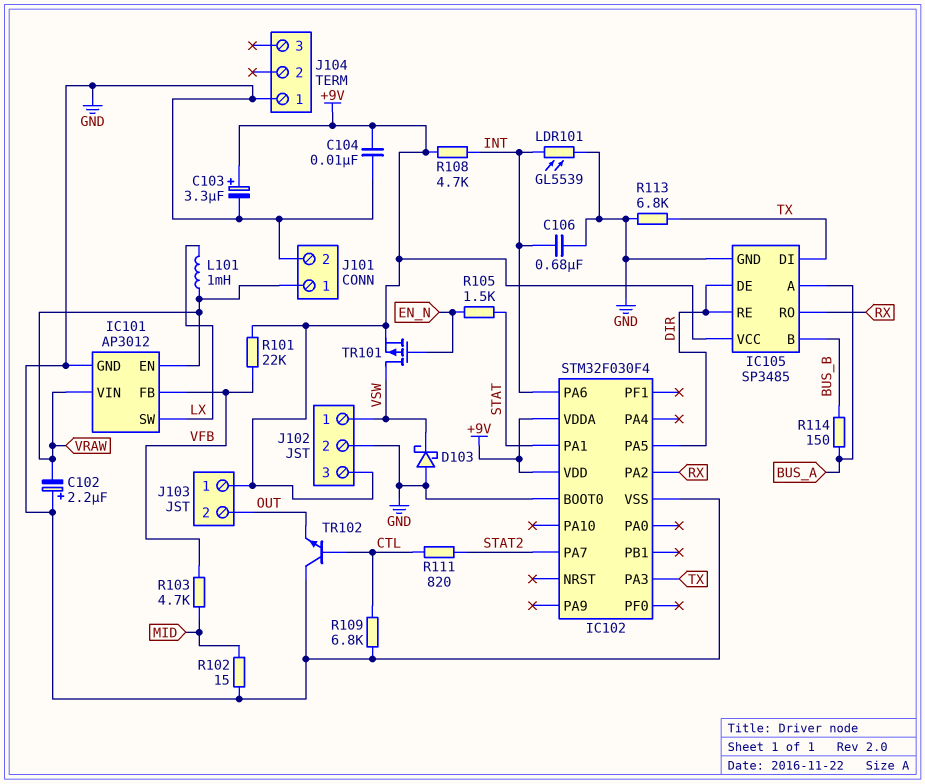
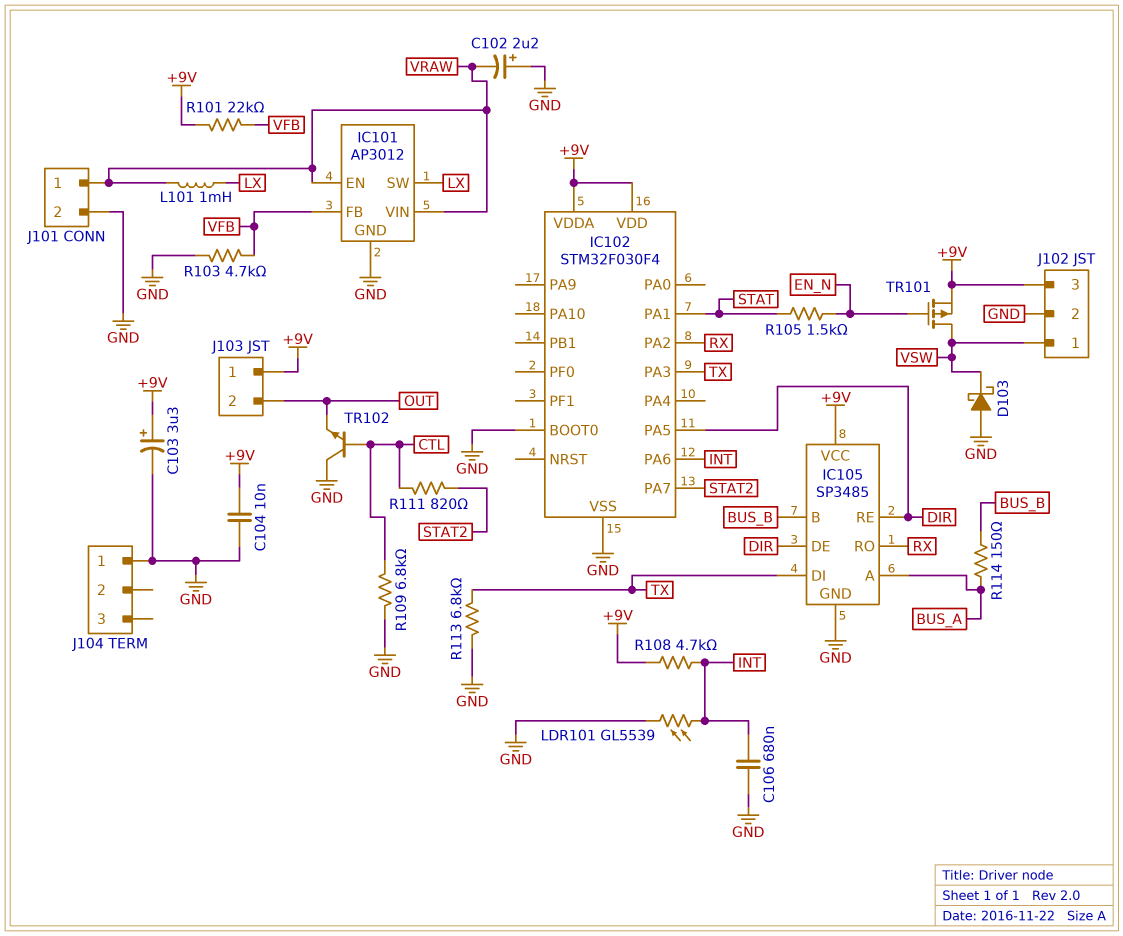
R102: 15 (GND, MID) -> none
R103: 4.7k (MID, VFB) -> 4.7k (GND, VFB)

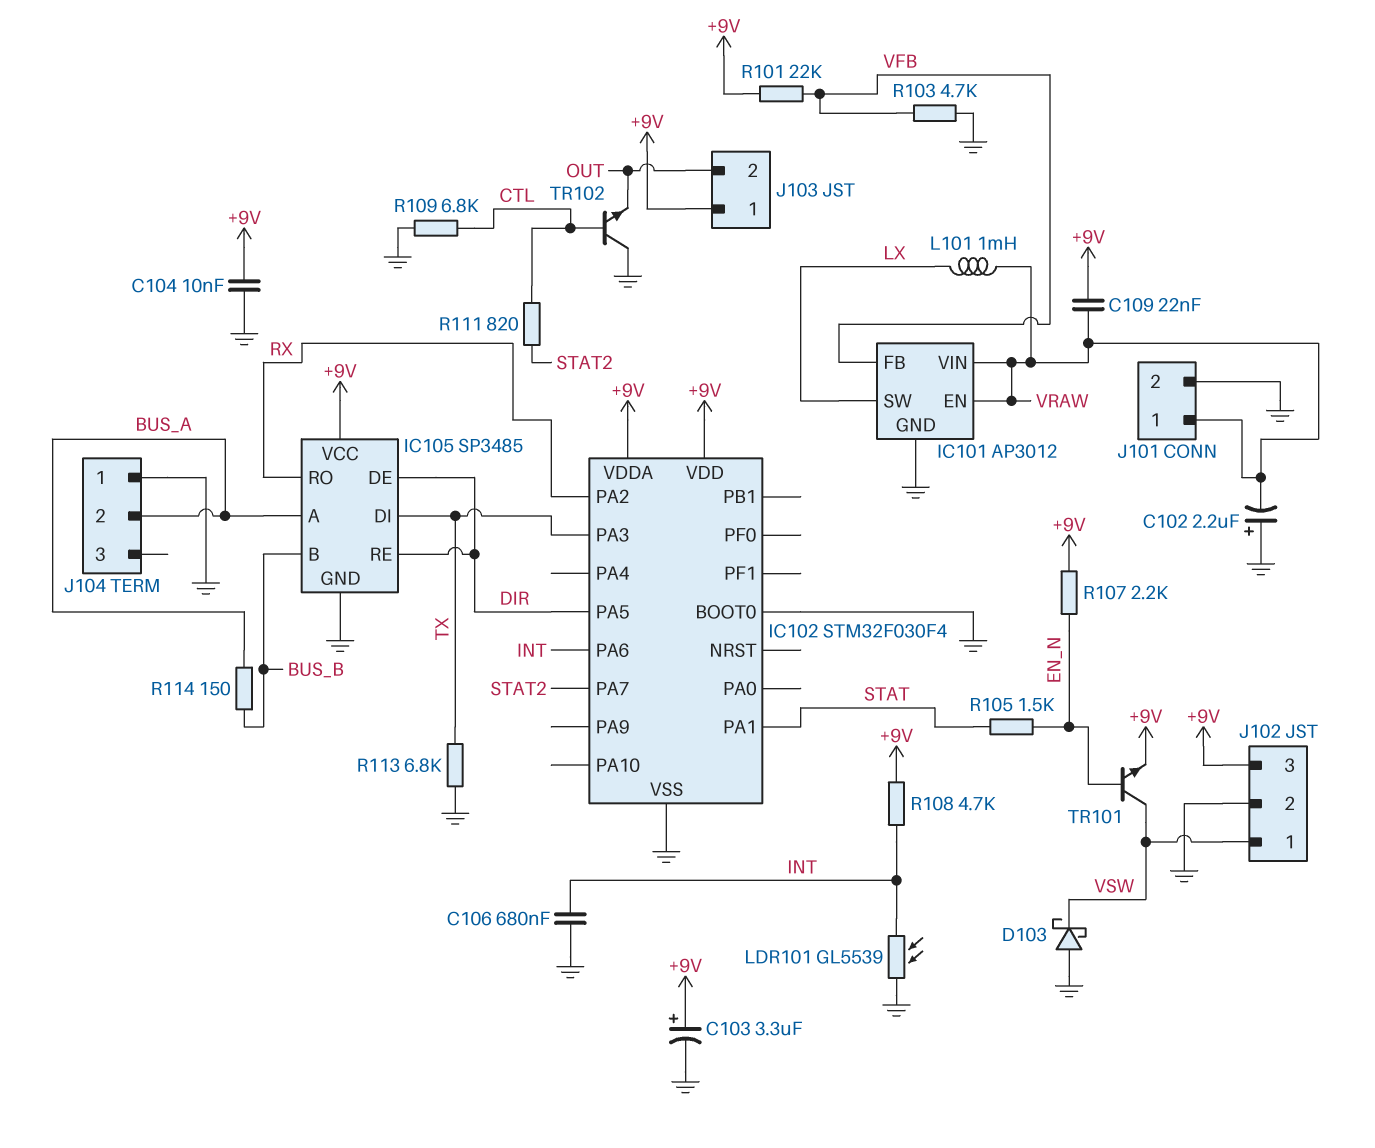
C109: none -> 22nF (+9V, VRAW)
J104 pin 2: none -> BUS_A
R107: none -> 2.2k (+9V, EN_N)
TR101: PMOS (G EN_N, D VSW, S +9V) -> NPN (B EN_N, C VSW, E +9V)

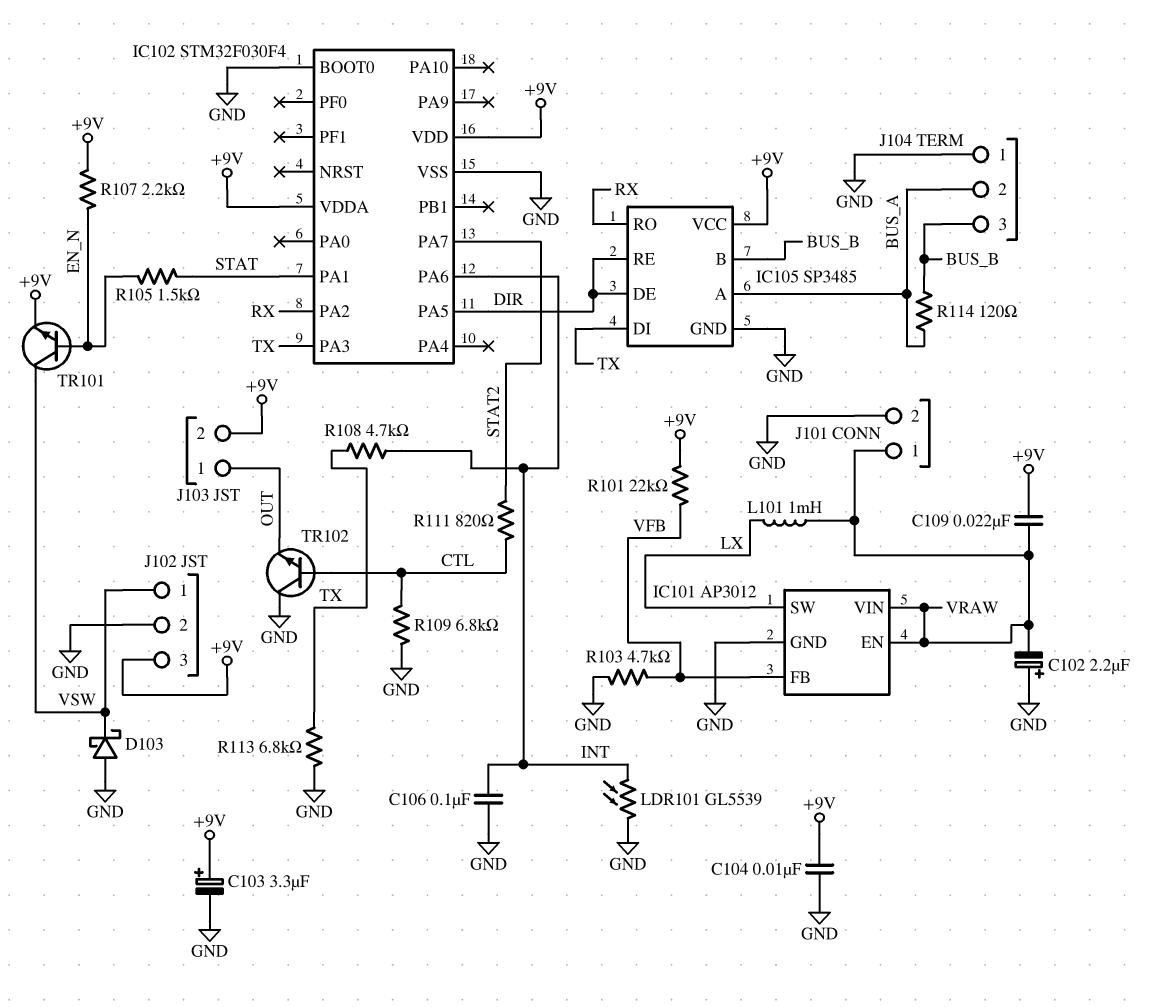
C106: 680nF (GND, INT) -> 100nF (GND, INT)
J103 pin 1: +9V -> OUT
J103 pin 2: OUT -> +9V
J104 pin 3: none -> BUS_B
R108: 4.7k (+9V, INT) -> 4.7k (INT, TX)
R114: 150 (BUS_A, BUS_B) -> 120 (BUS_A, BUS_B)

